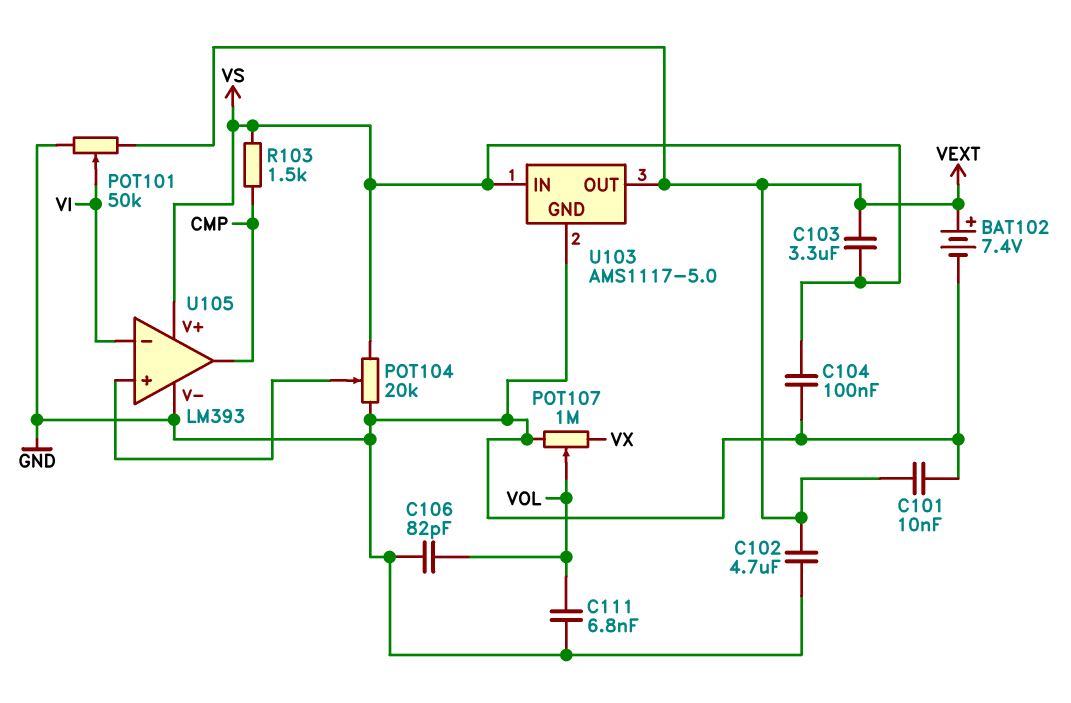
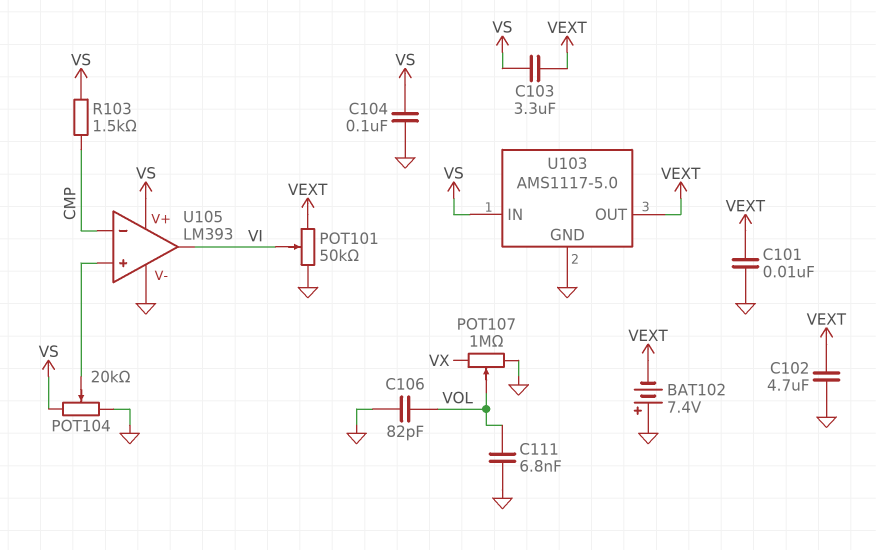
BAT102: 7.4V (plus VEXT, minus GND) -> 7.4V (plus GND, minus VEXT)
U105 pin in-: VI -> CMP
U105 pin out: CMP -> VI

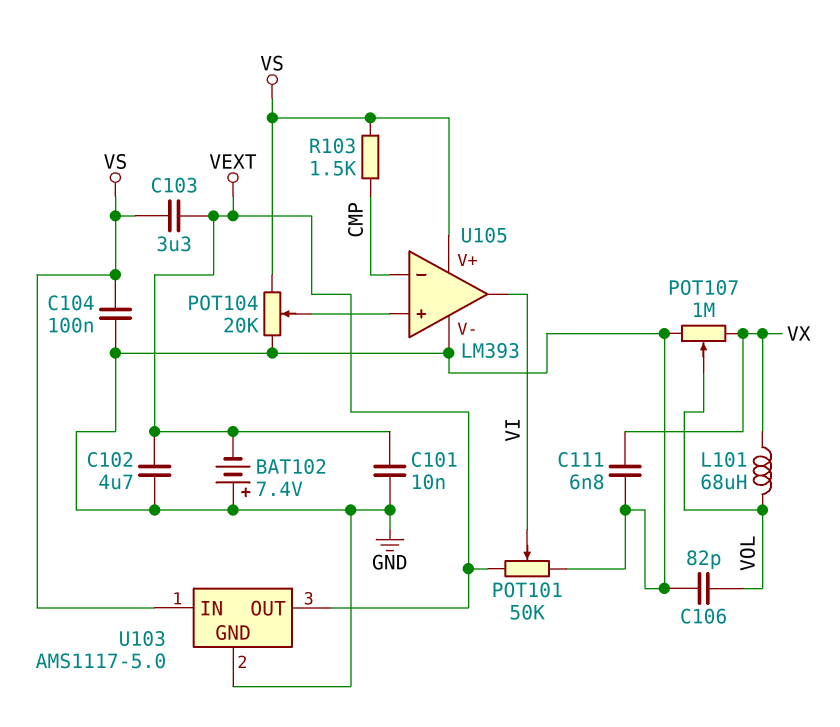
C111: 6.8nF (GND, VOL) -> 6.8nF (GND, VX)
L101: none -> 68uH (VOL, VX)

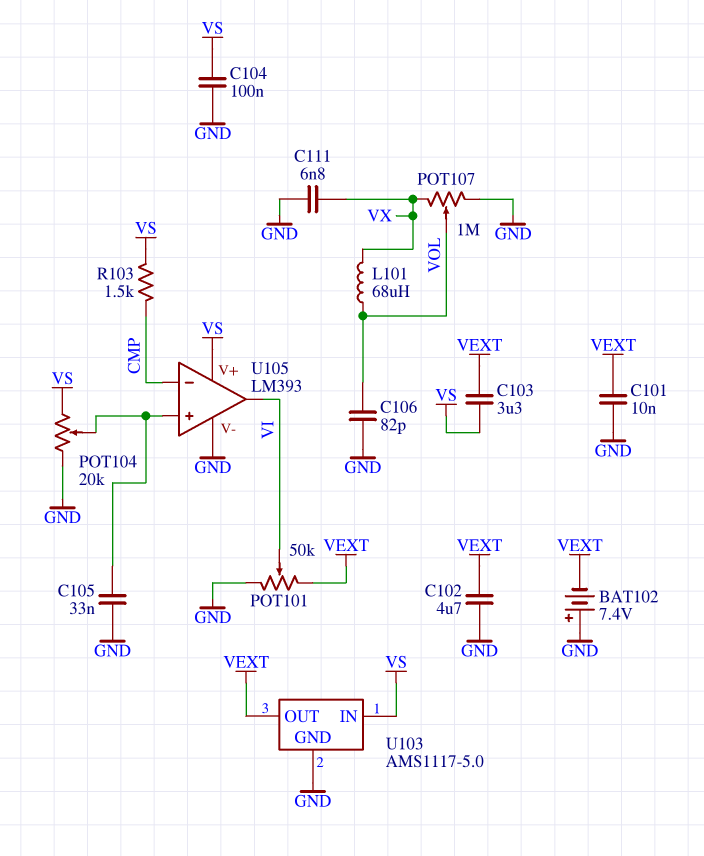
C105: none -> 33nF (GND, U105/in+)

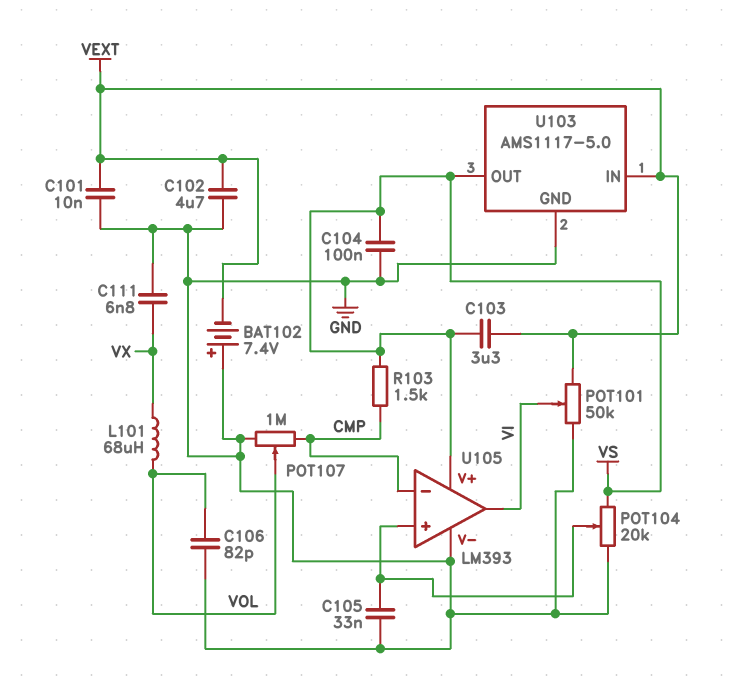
POT107: 1M (GND, VX, wiper VOL) -> 1M (CMP, GND, wiper VOL)
U103 pin IN: VS -> VEXT
U103 pin OUT: VEXT -> VS

